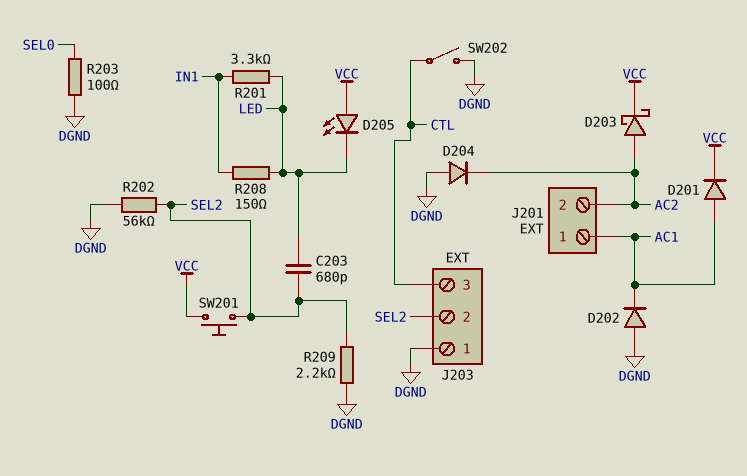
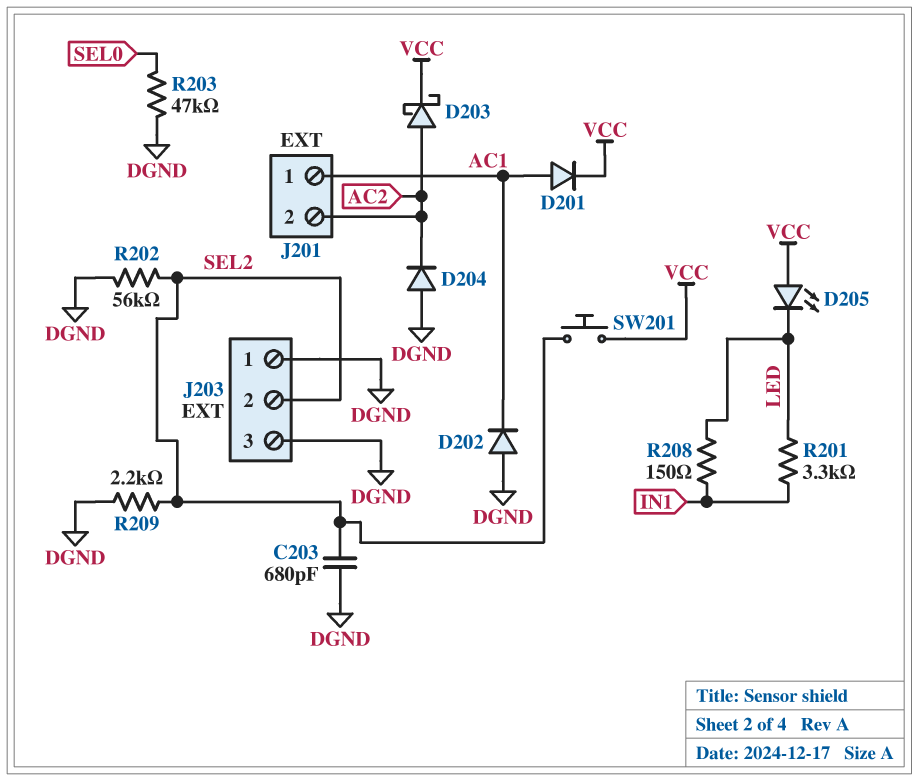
C203: 680pF (LED, SEL2) -> 680pF (DGND, SEL2)
J203 pin 3: CTL -> DGND
R203: 100 (DGND, SEL0) -> 47k (DGND, SEL0)
SW202: switch (CTL, DGND) -> none

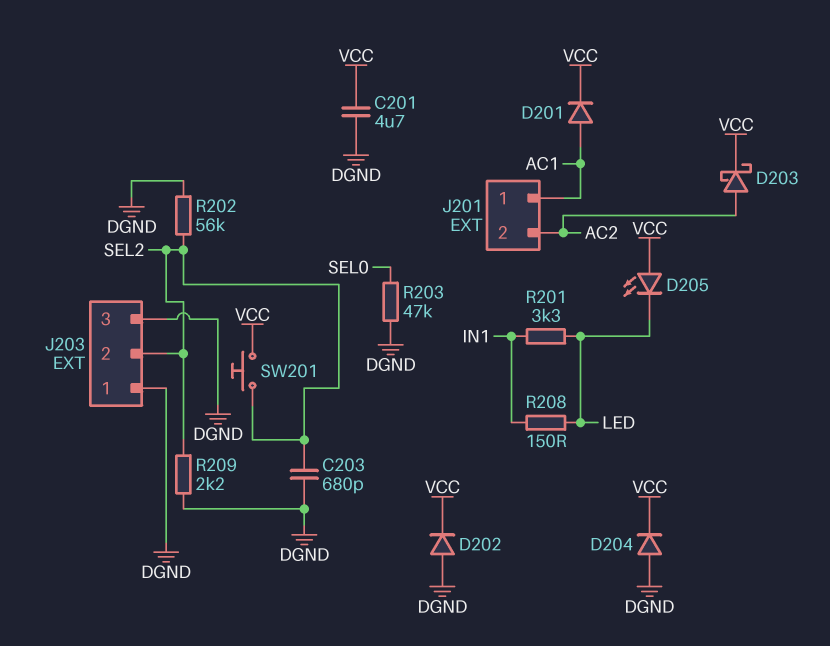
C201: none -> 4.7uF (DGND, VCC)
D202: diode (A DGND, K AC1) -> diode (A DGND, K VCC)
D204: diode (A DGND, K AC2) -> diode (A DGND, K VCC)

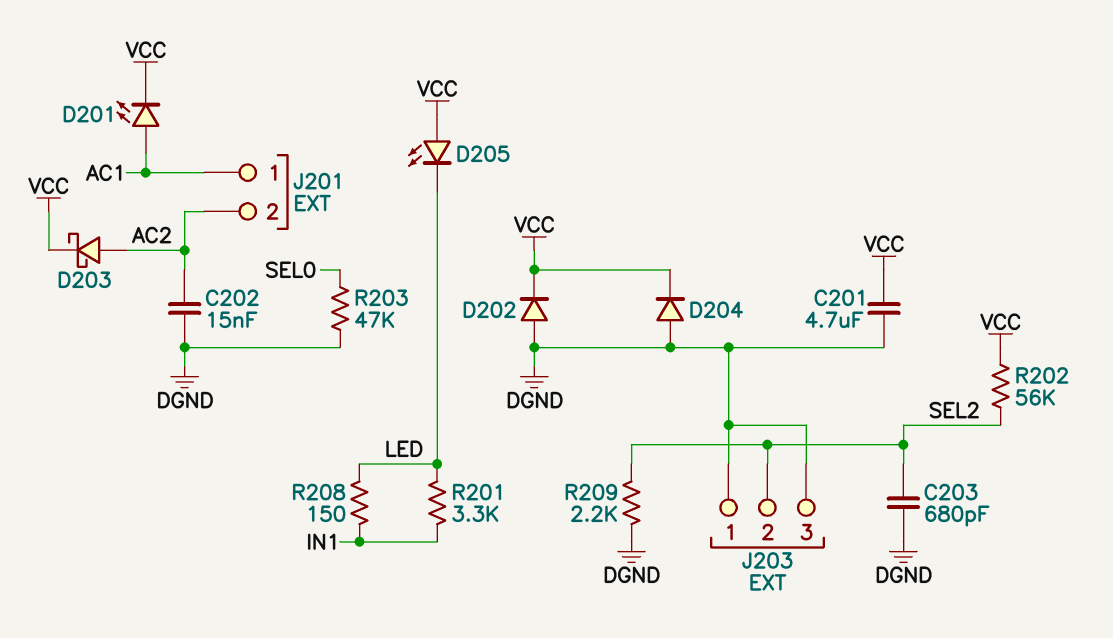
C202: none -> 15nF (AC2, DGND)
D201: diode (A AC1, K VCC) -> LED (A AC1, K VCC)
R202: 56k (DGND, SEL2) -> 56k (SEL2, VCC)
SW201: button (SEL2, VCC) -> none

